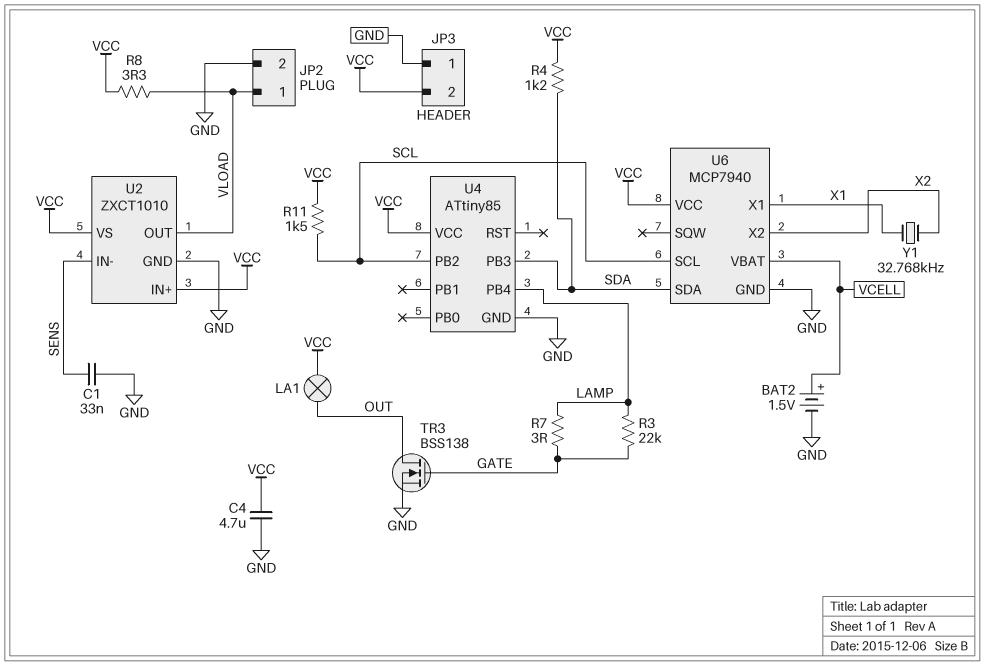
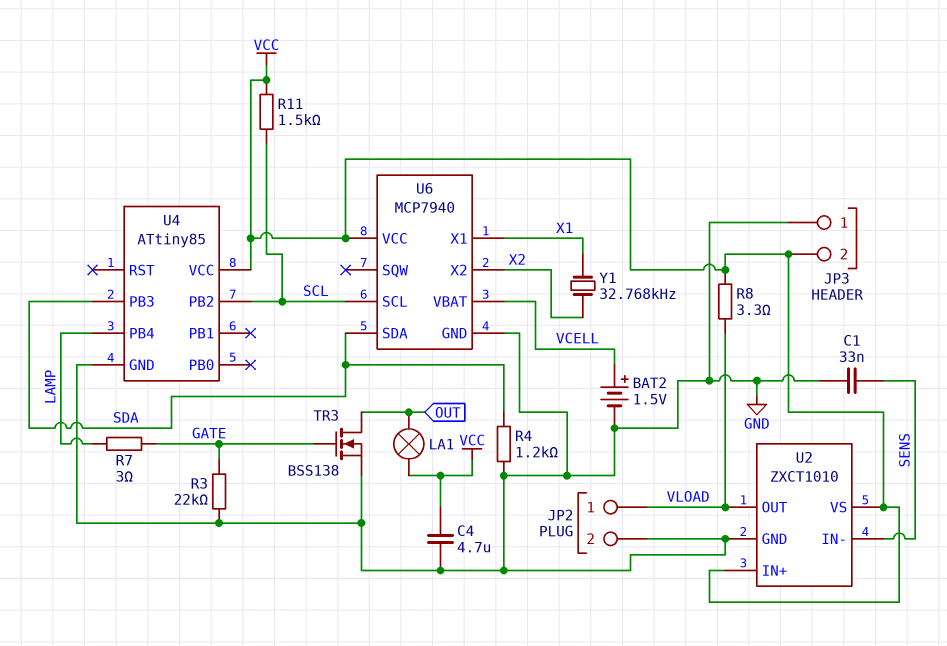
R3: 22k (GATE, LAMP) -> 22k (GATE, GND)
R4: 1.2k (SDA, VCC) -> 1.2k (GND, SDA)

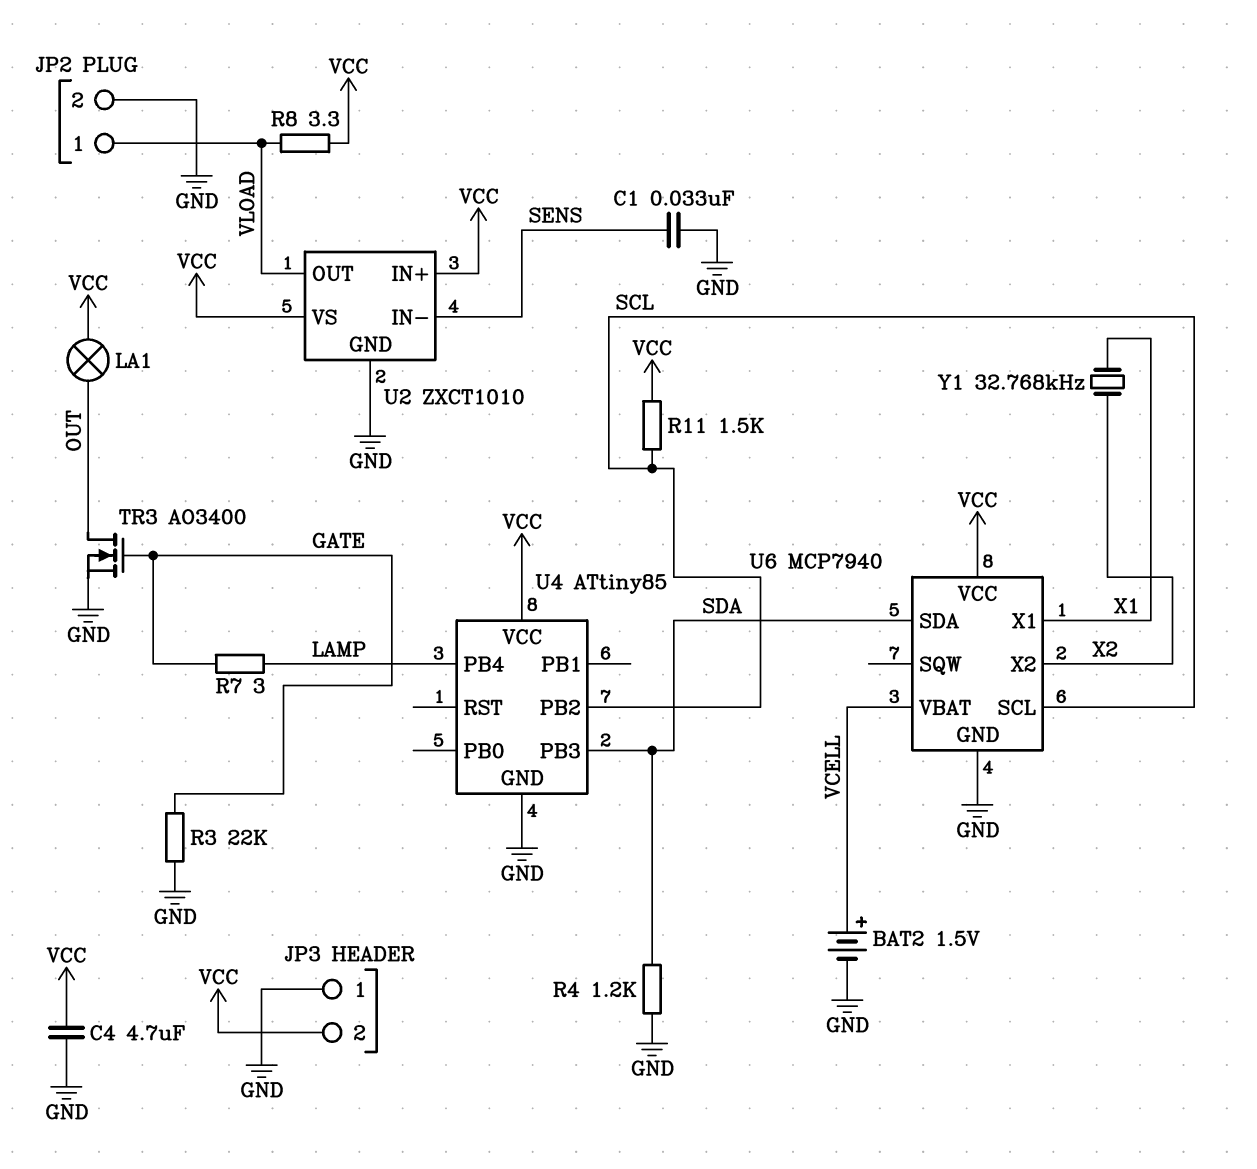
TR3: NMOS BSS138 (G GATE, D OUT, S GND) -> NMOS AO3400 (G GATE, D OUT, S GND)

